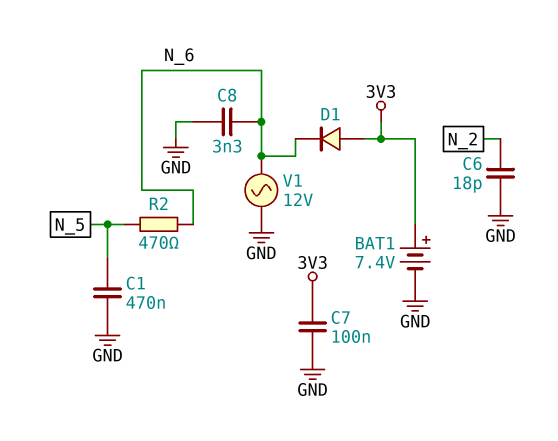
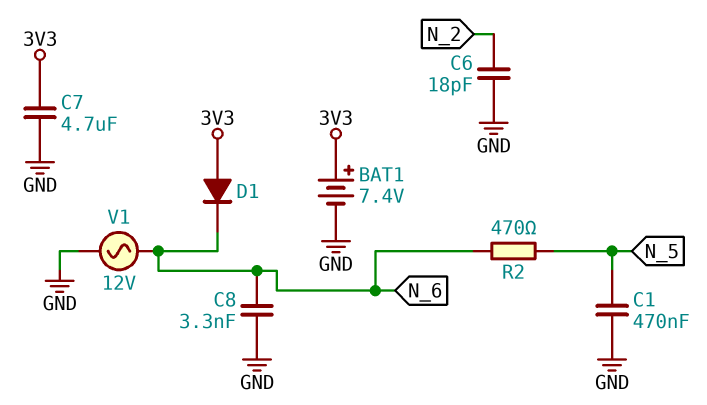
C7: 100nF (3V3, GND) -> 4.7uF (3V3, GND)

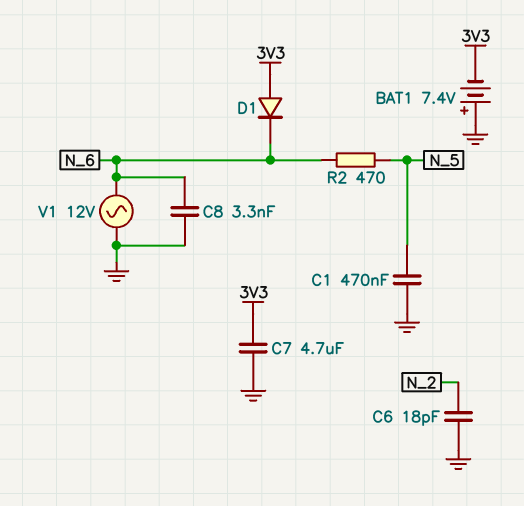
BAT1: 7.4V (plus 3V3, minus GND) -> 7.4V (plus GND, minus 3V3)

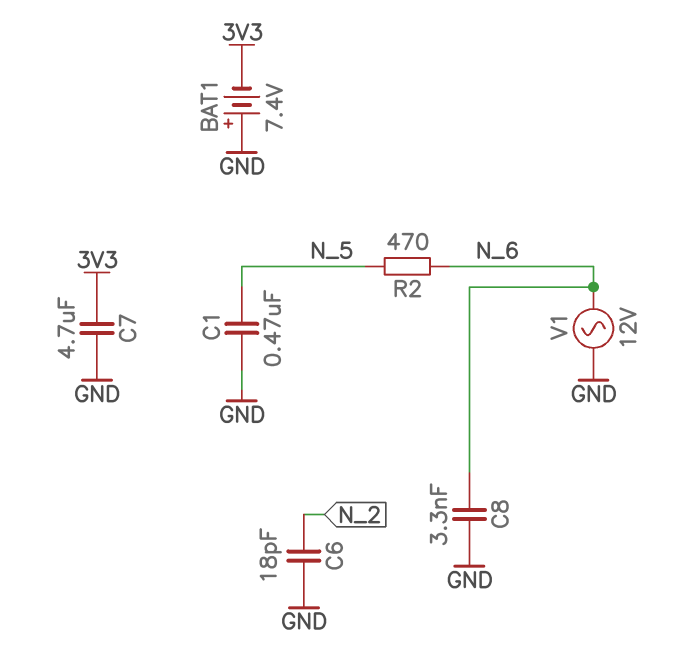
D1: diode (A 3V3, K N_6) -> none

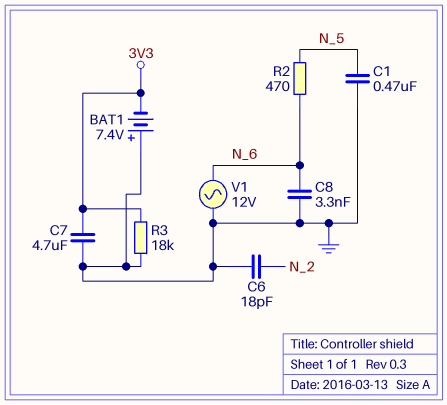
R3: none -> 18k (3V3, GND)

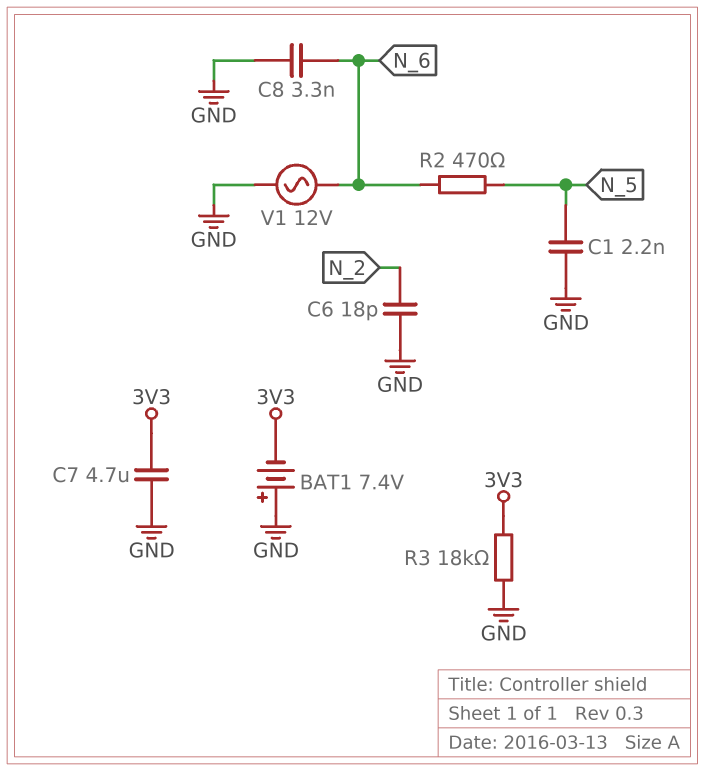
C1: 470nF (GND, N_5) -> 2.2nF (GND, N_5)

